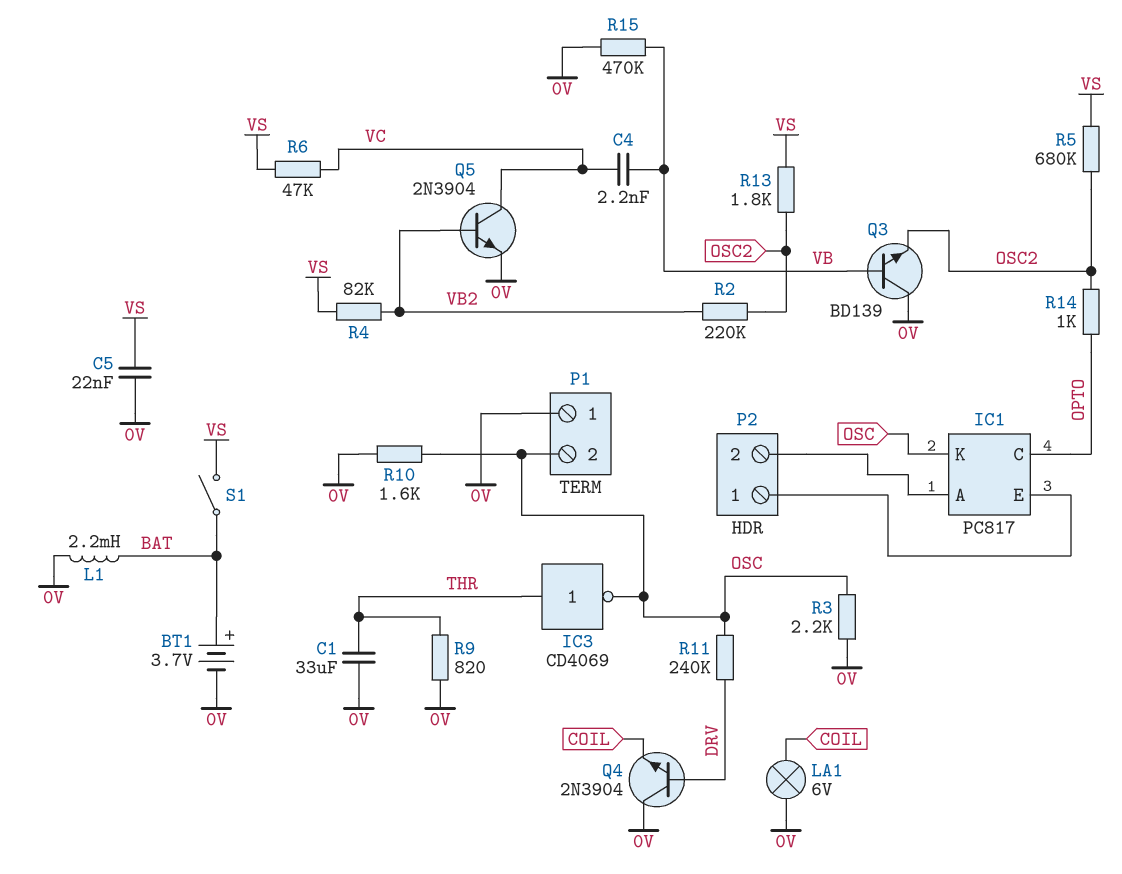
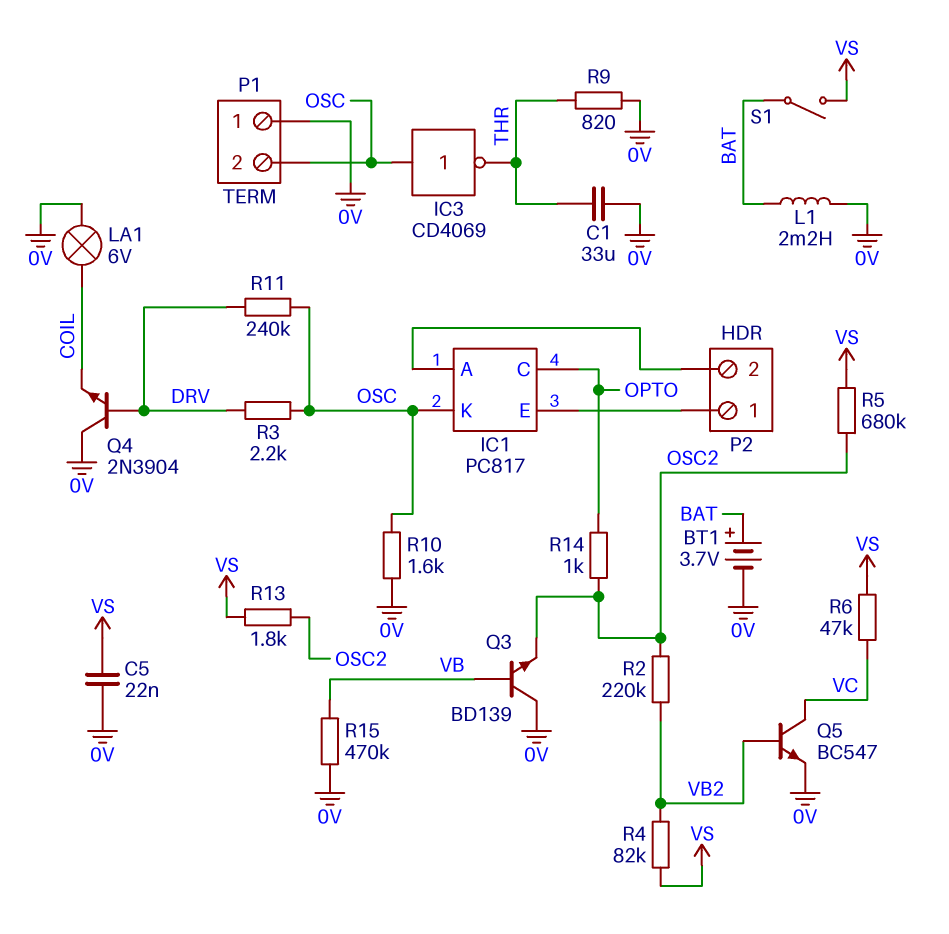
C4: 2.2nF (VB, VC) -> none
IC3: NOT CD4069 (in THR, out OSC) -> NOT CD4069 (in OSC, out THR)
Q5: NPN 2N3904 (B VB2, C VC, E 0V) -> NPN BC547 (B VB2, C VC, E 0V)
R3: 2.2k (0V, OSC) -> 2.2k (DRV, OSC)

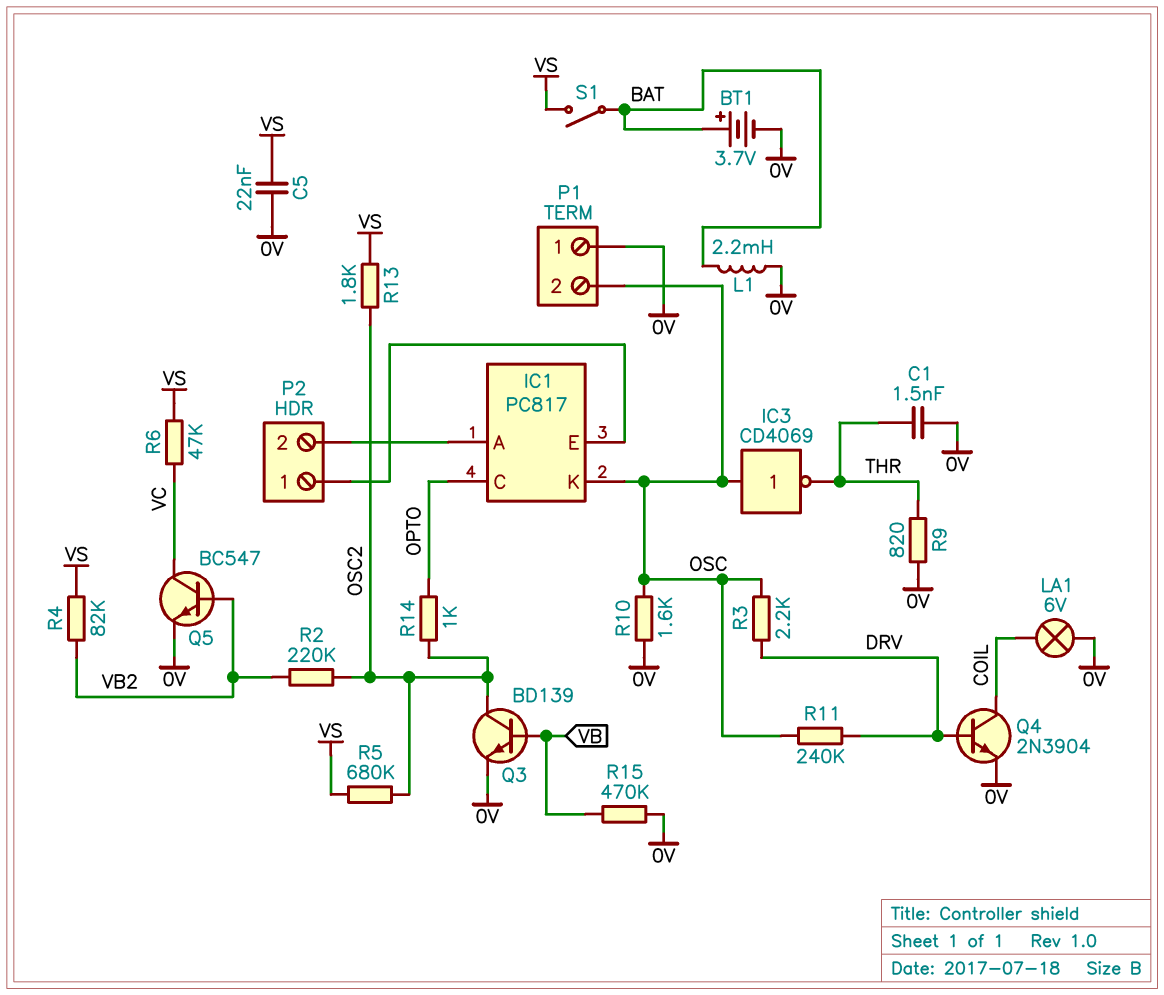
C1: 33uF (0V, THR) -> 1.5nF (0V, THR)
Q3: NPN BD139 (B VB, C 0V, E OSC2) -> NPN BD139 (B VB, C OSC2, E 0V)
Q4: NPN 2N3904 (B DRV, C 0V, E COIL) -> NPN 2N3904 (B DRV, C COIL, E 0V)

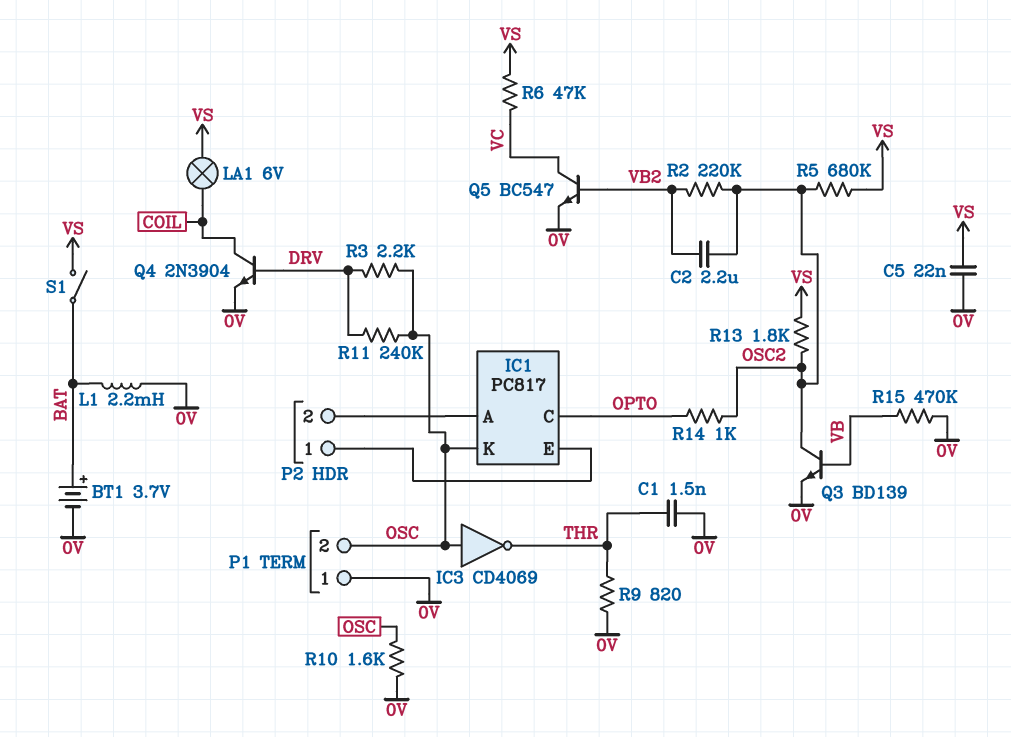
C2: none -> 2.2uF (OSC2, VB2)
LA1: lamp 6V (0V, COIL) -> lamp 6V (COIL, VS)
R4: 82k (VB2, VS) -> none

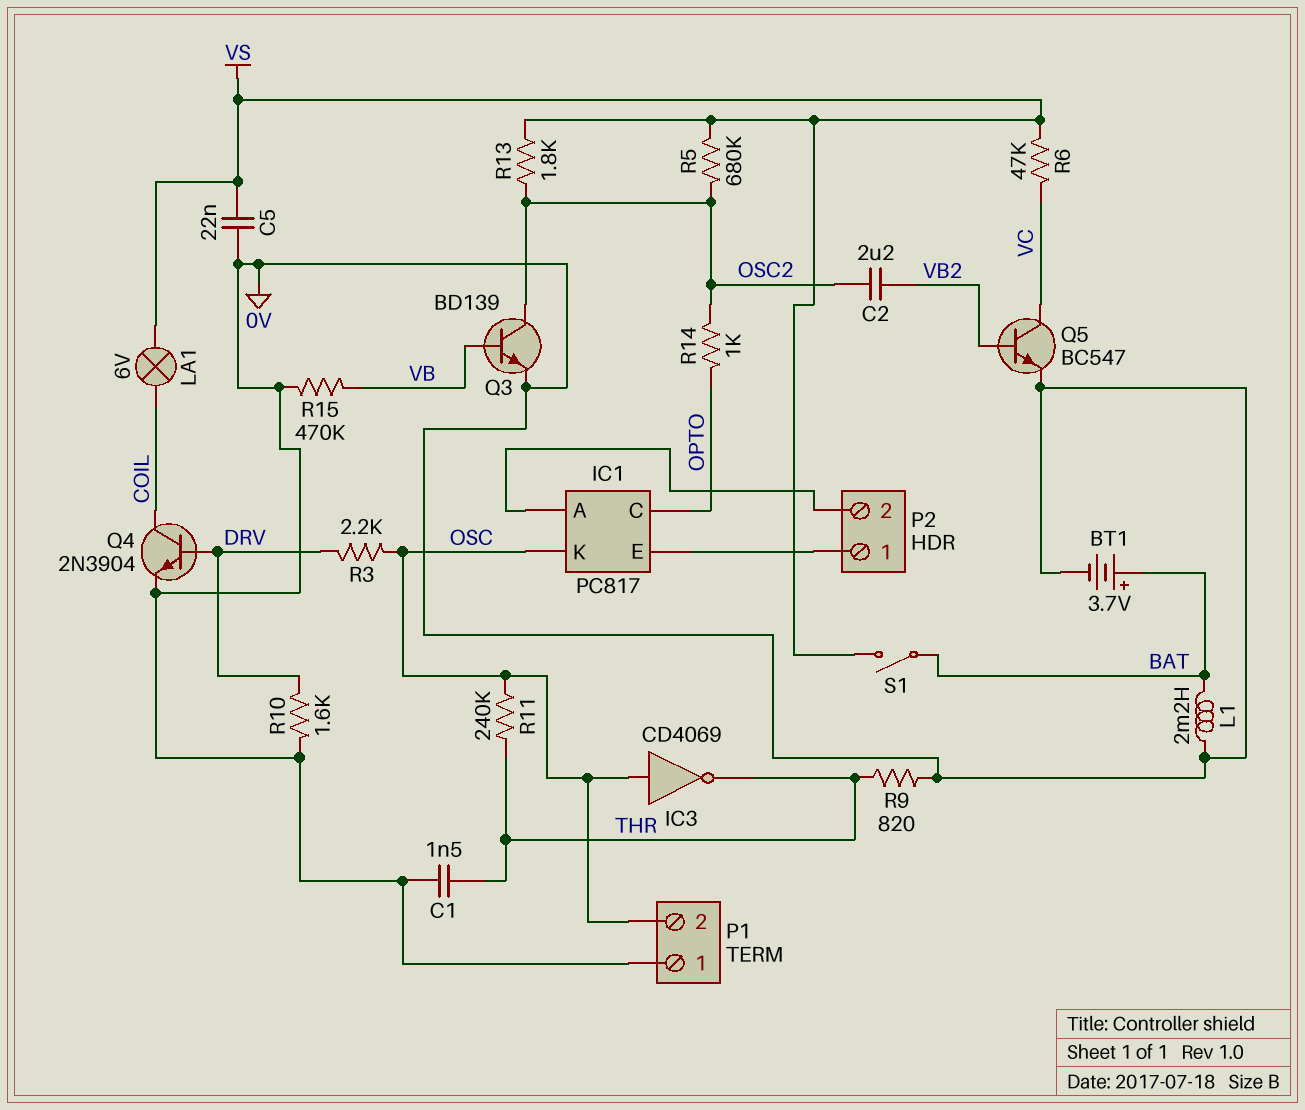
R2: 220k (OSC2, VB2) -> none
R10: 1.6k (0V, OSC) -> 1.6k (0V, DRV)
R11: 240k (DRV, OSC) -> 240k (OSC, THR)

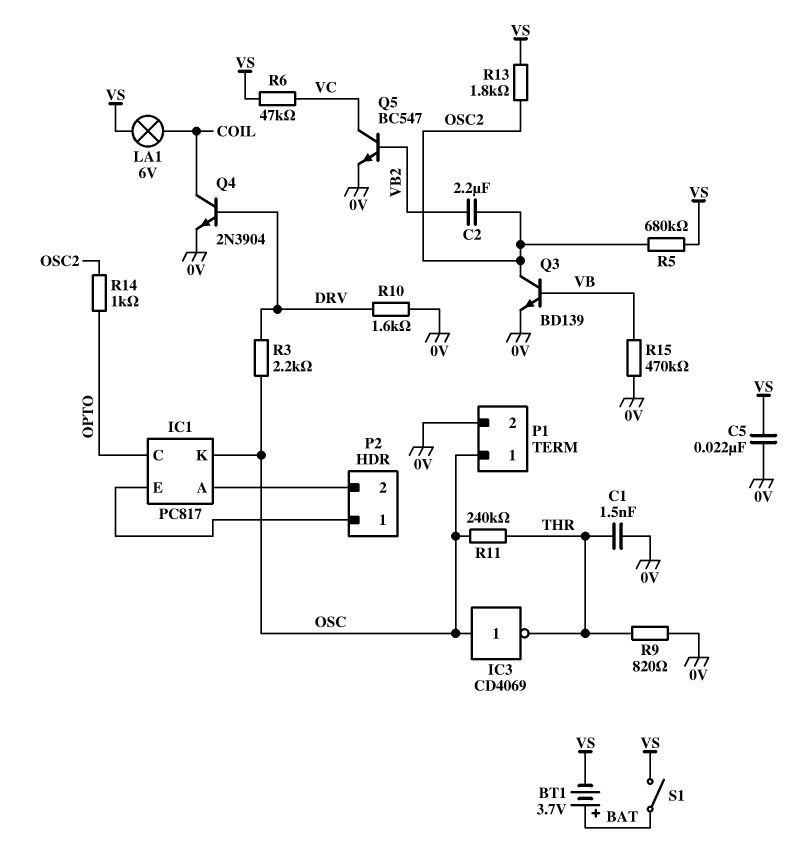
BT1: 3.7V (plus BAT, minus 0V) -> 3.7V (plus BAT, minus VS)
L1: 2.2mH (0V, BAT) -> none
P1 pin 1: 0V -> OSC
P1 pin 2: OSC -> 0V

